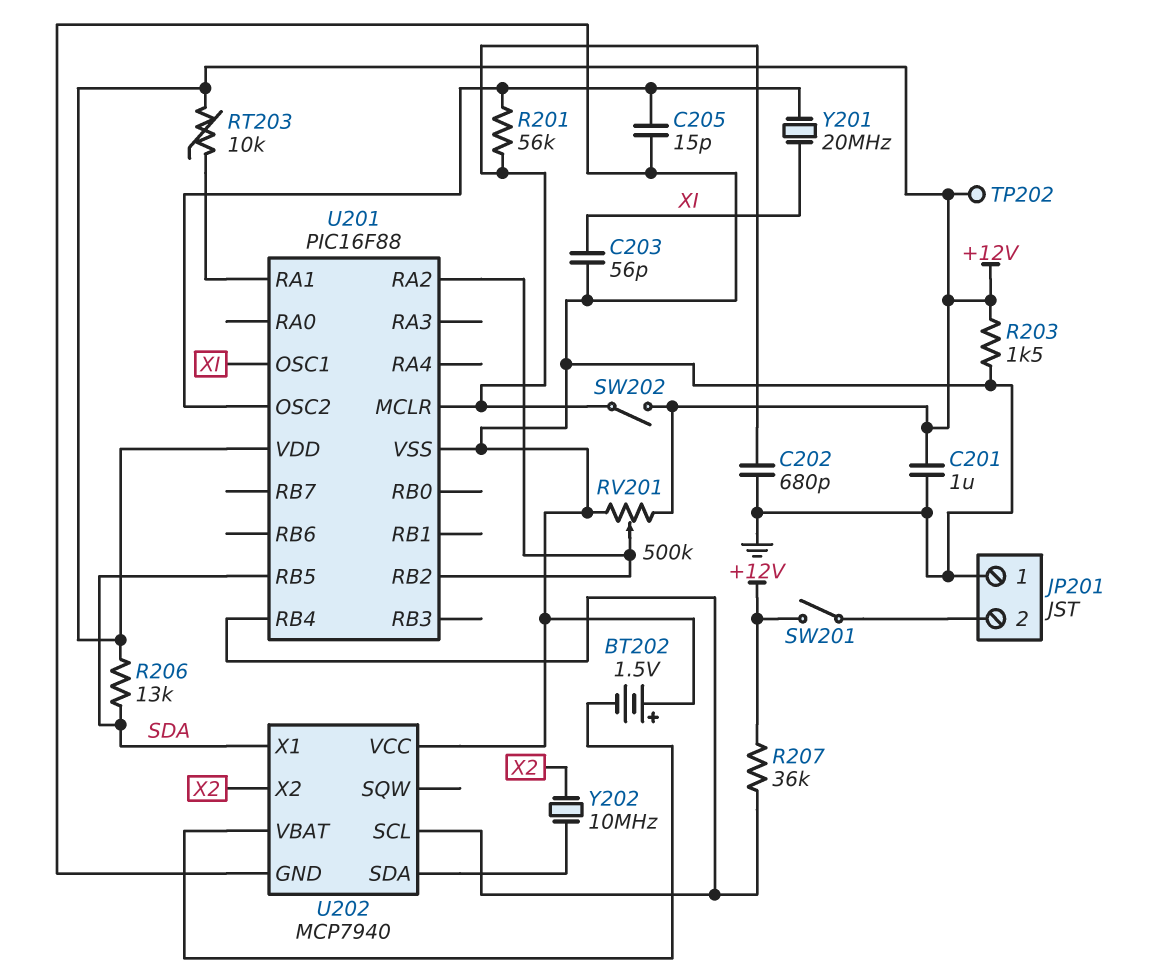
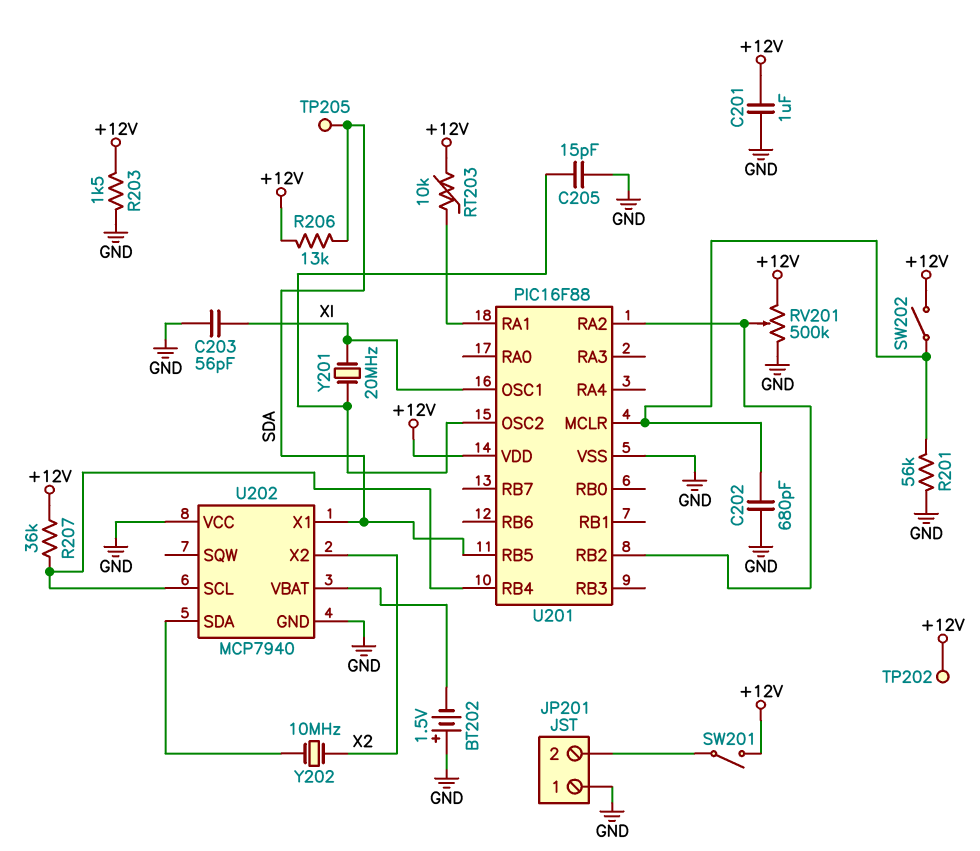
R201: 56k (U201/MCLR, U201/OSC2) -> 56k (GND, U201/MCLR)
TP205: none -> test point (SDA)

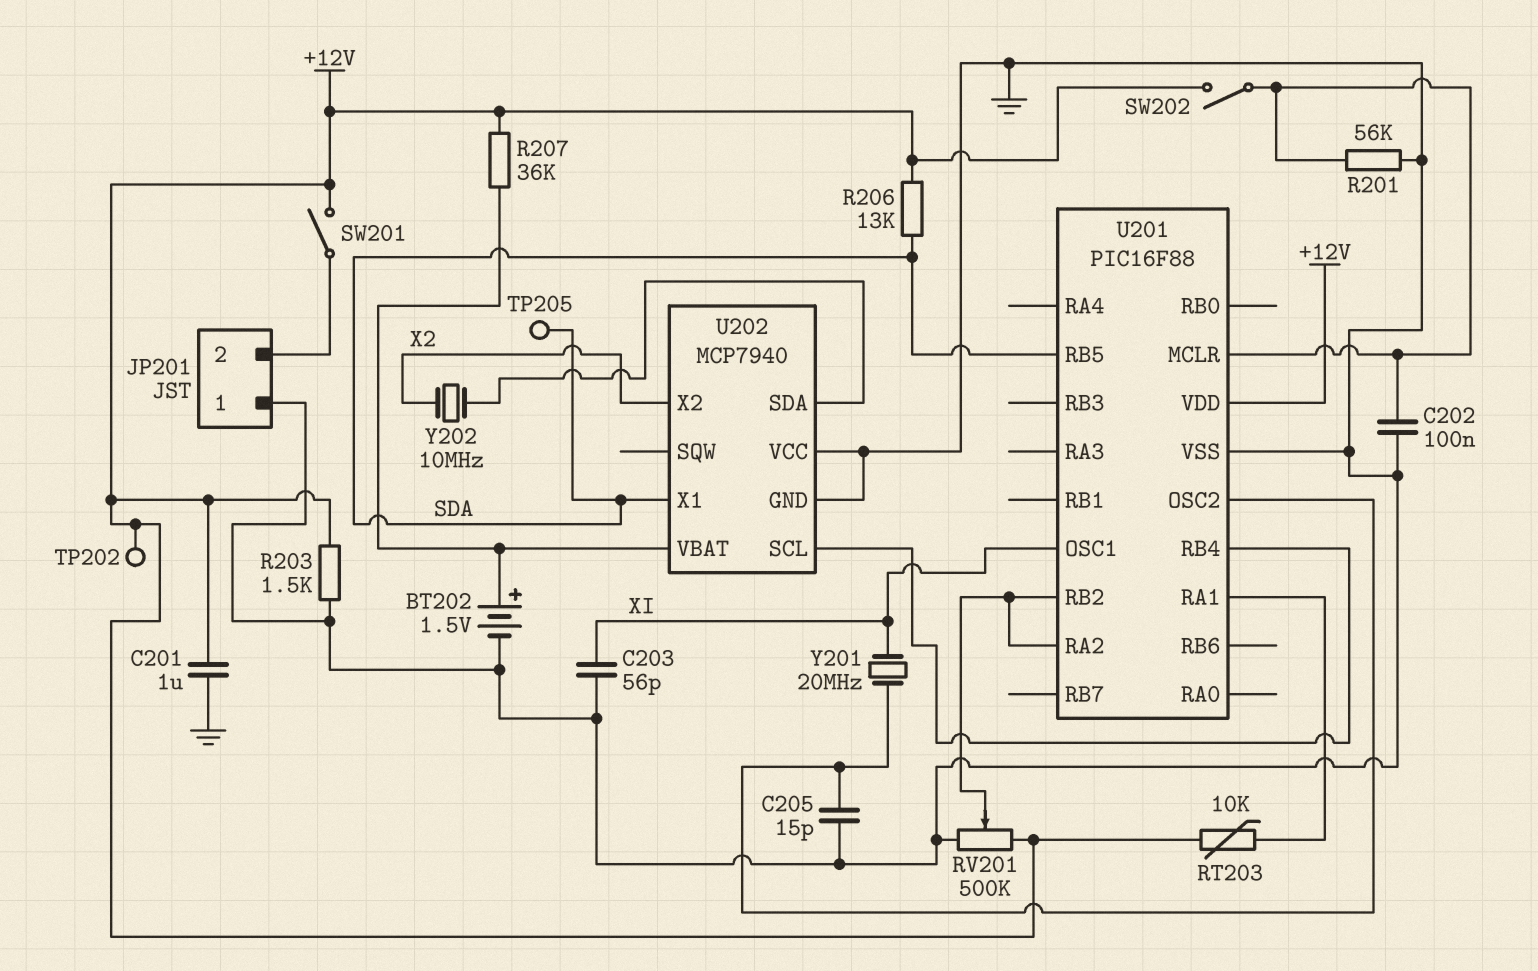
BT202: 1.5V (plus GND, minus U202/VBAT) -> 1.5V (plus U202/VBAT, minus GND)
C202: 680pF (GND, U201/MCLR) -> 100nF (GND, U201/MCLR)
R207: 36k (+12V, U201/RB4) -> 36k (+12V, U202/VBAT)

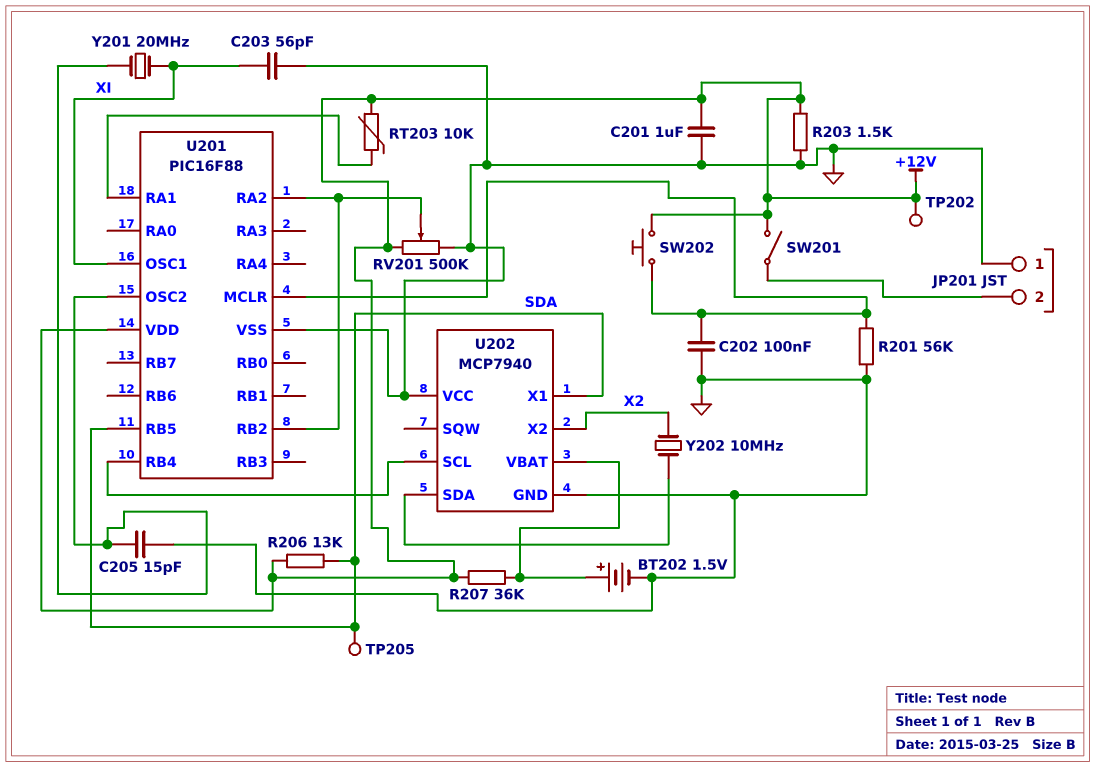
SW202: switch (+12V, U201/MCLR) -> button (+12V, U201/MCLR)

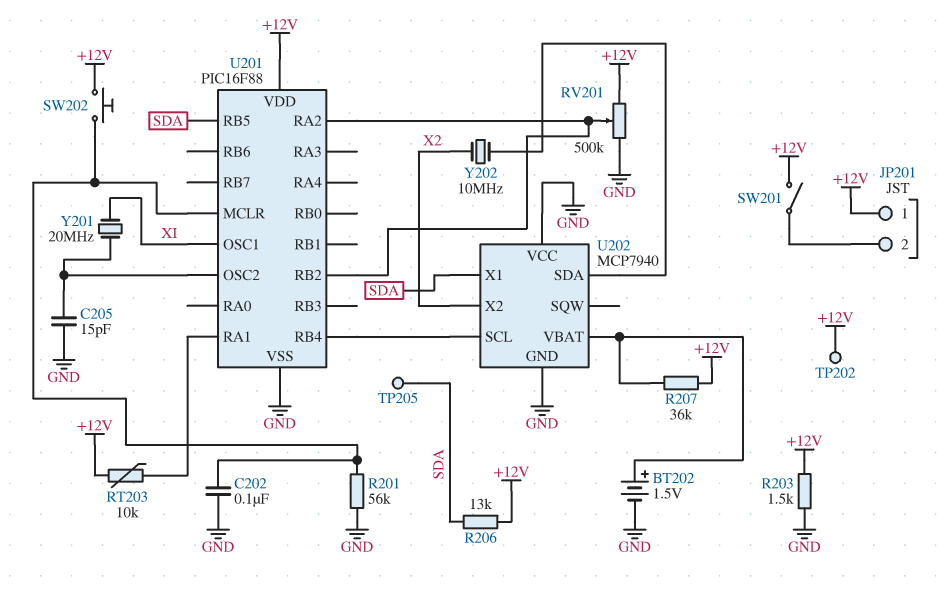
C201: 1uF (+12V, GND) -> none
C203: 56pF (GND, XI) -> none
JP201 pin 1: GND -> +12V

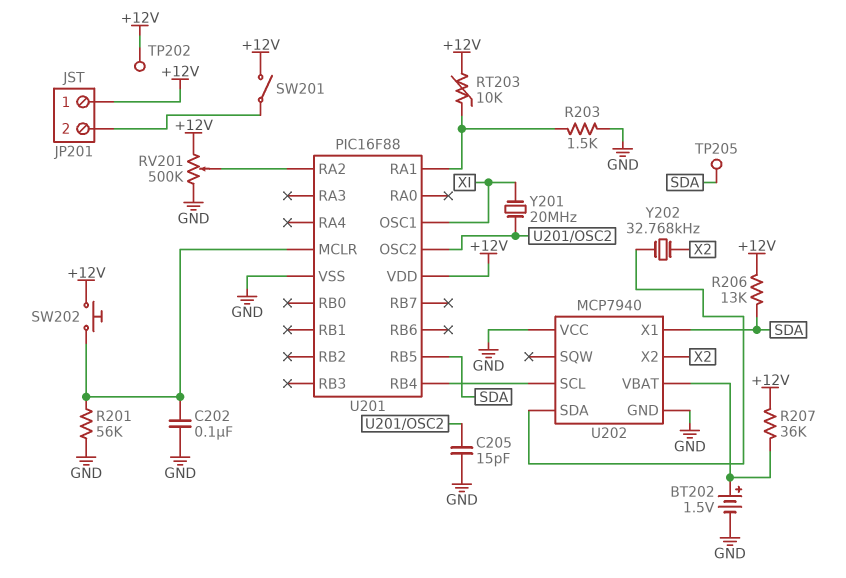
R203: 1.5k (+12V, GND) -> 1.5k (GND, U201/RA1)
U201 pin RB2: U201/RA2 -> none
Y202: 10MHz (U202/SDA, X2) -> 32.768kHz (U202/SDA, X2)

